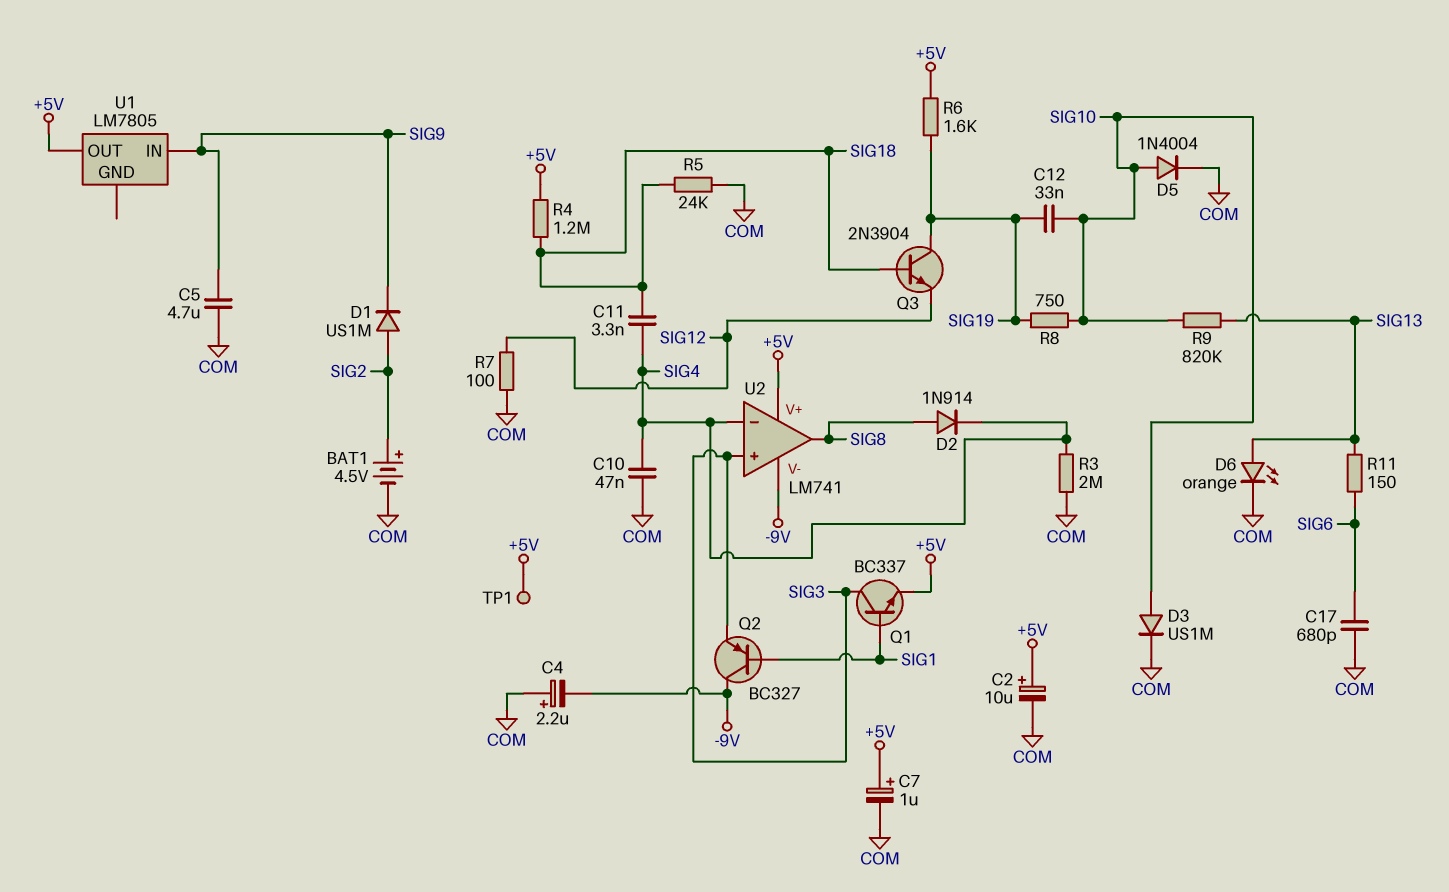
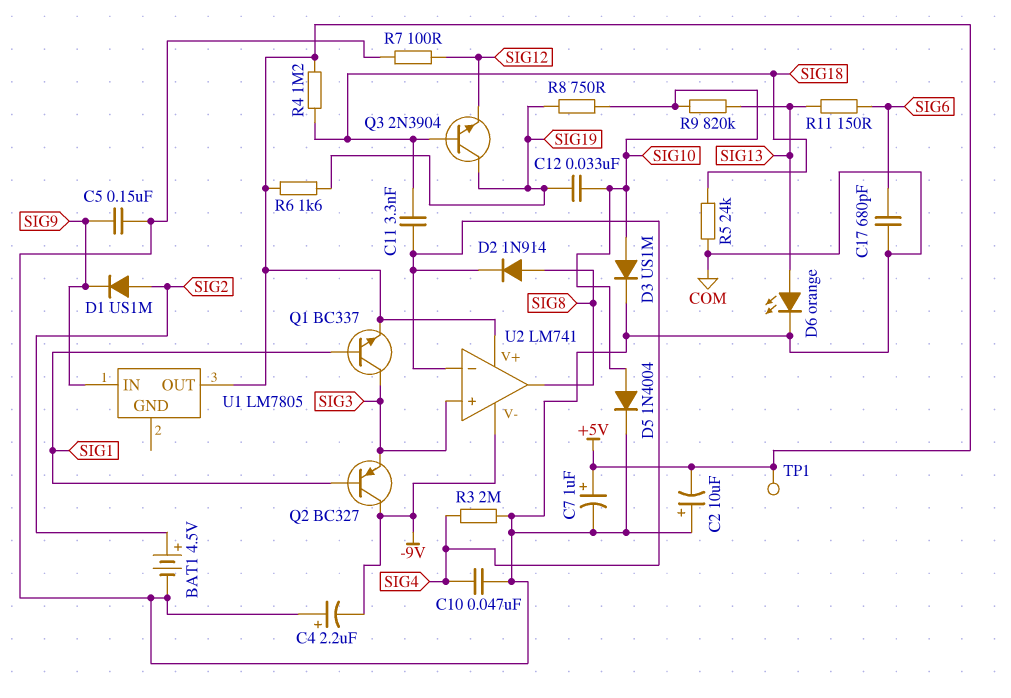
C2: 10uF (plus +5V, minus COM) -> 10uF (plus COM, minus +5V)
C5: 4.7uF (COM, SIG9) -> 150nF (COM, SIG9)

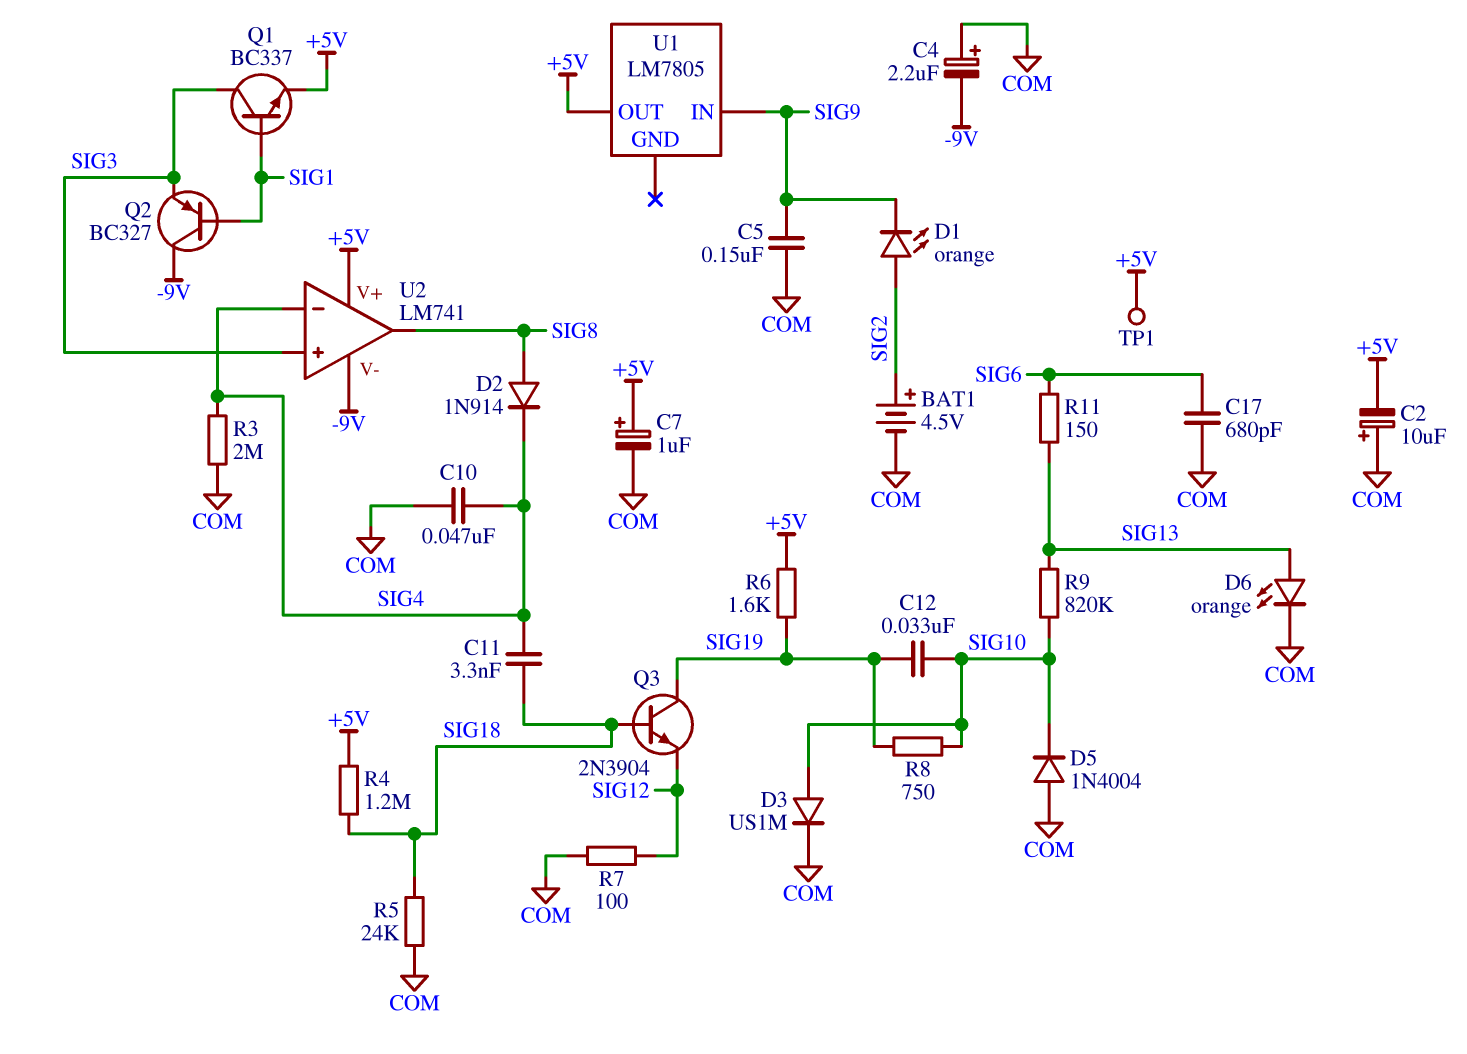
D1: diode US1M (A SIG2, K SIG9) -> LED orange (A SIG2, K SIG9)
D5: diode 1N4004 (A SIG10, K COM) -> diode 1N4004 (A COM, K SIG10)

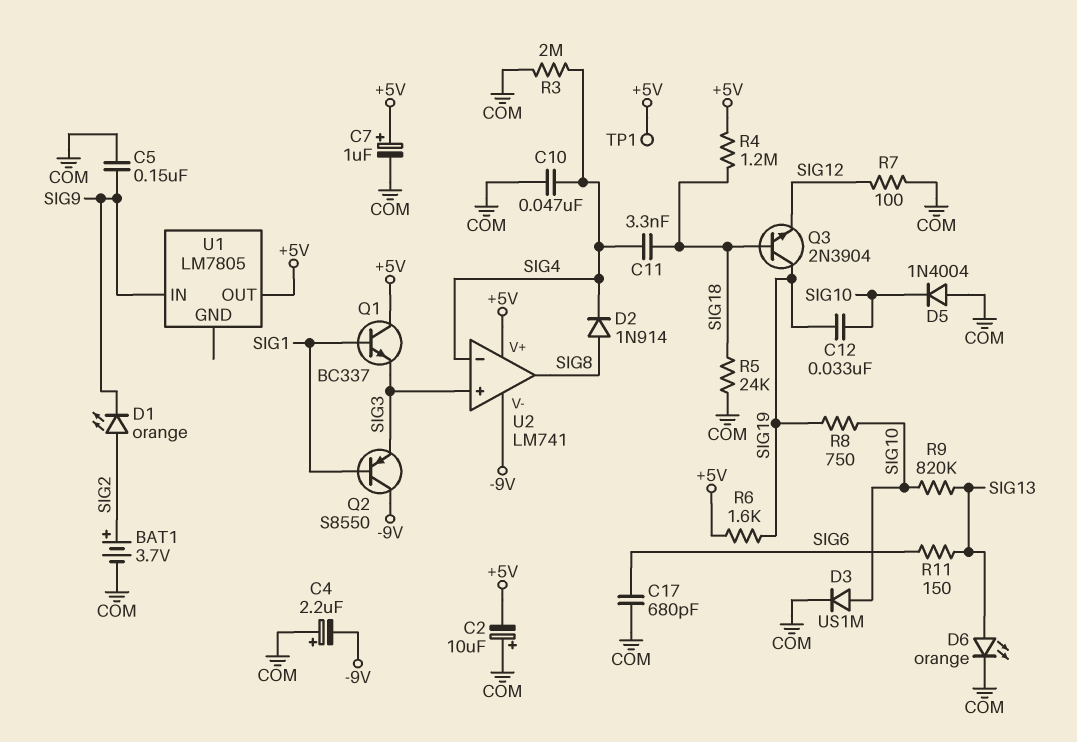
BAT1: 4.5V (plus SIG2, minus COM) -> 3.7V (plus SIG2, minus COM)
Q1: NPN BC337 (B SIG1, C SIG3, E +5V) -> NPN BC337 (B SIG1, C +5V, E SIG3)
Q2: PNP BC327 (B SIG1, C -9V, E SIG3) -> PNP S8550 (B SIG1, C -9V, E SIG3)

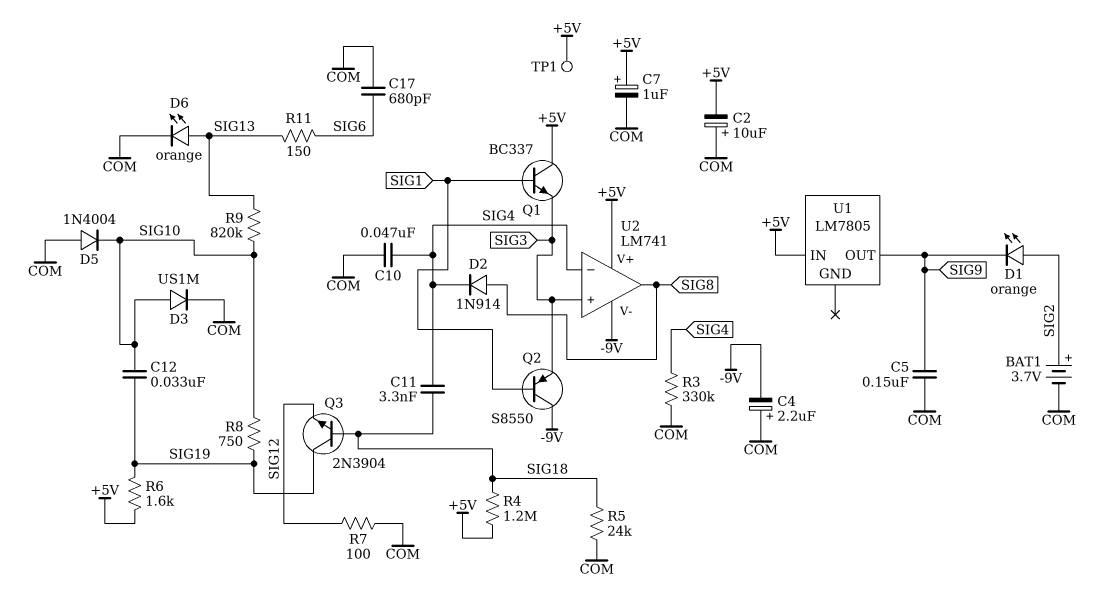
R3: 2M (COM, SIG4) -> 330k (COM, SIG4)
U1 pin IN: SIG9 -> +5V
U1 pin OUT: +5V -> SIG9

